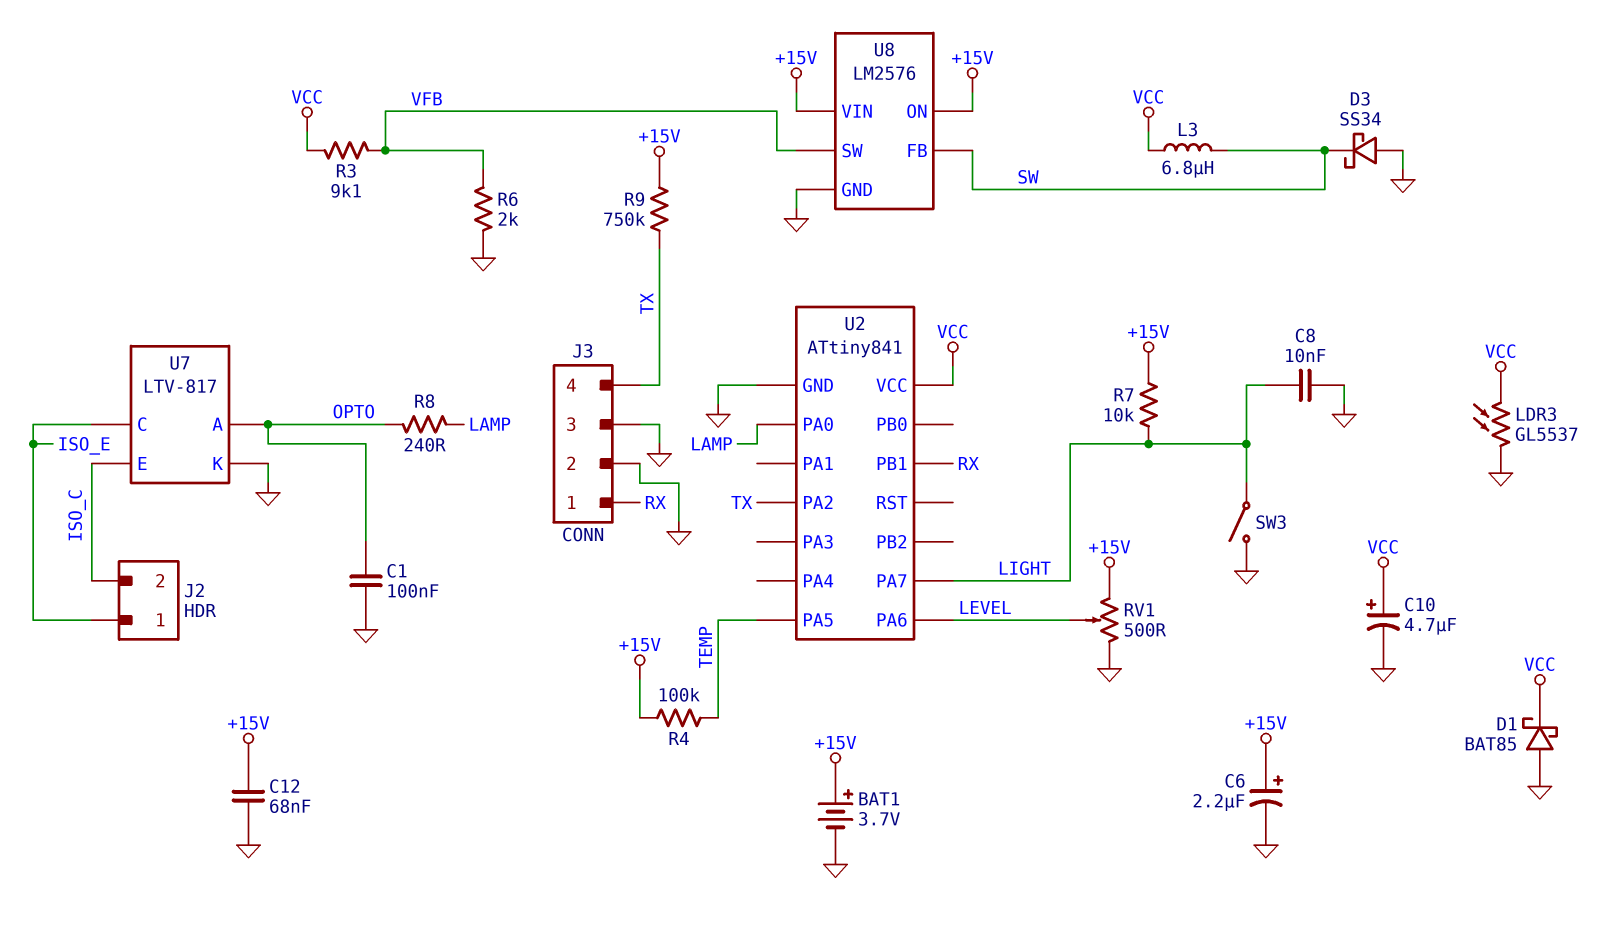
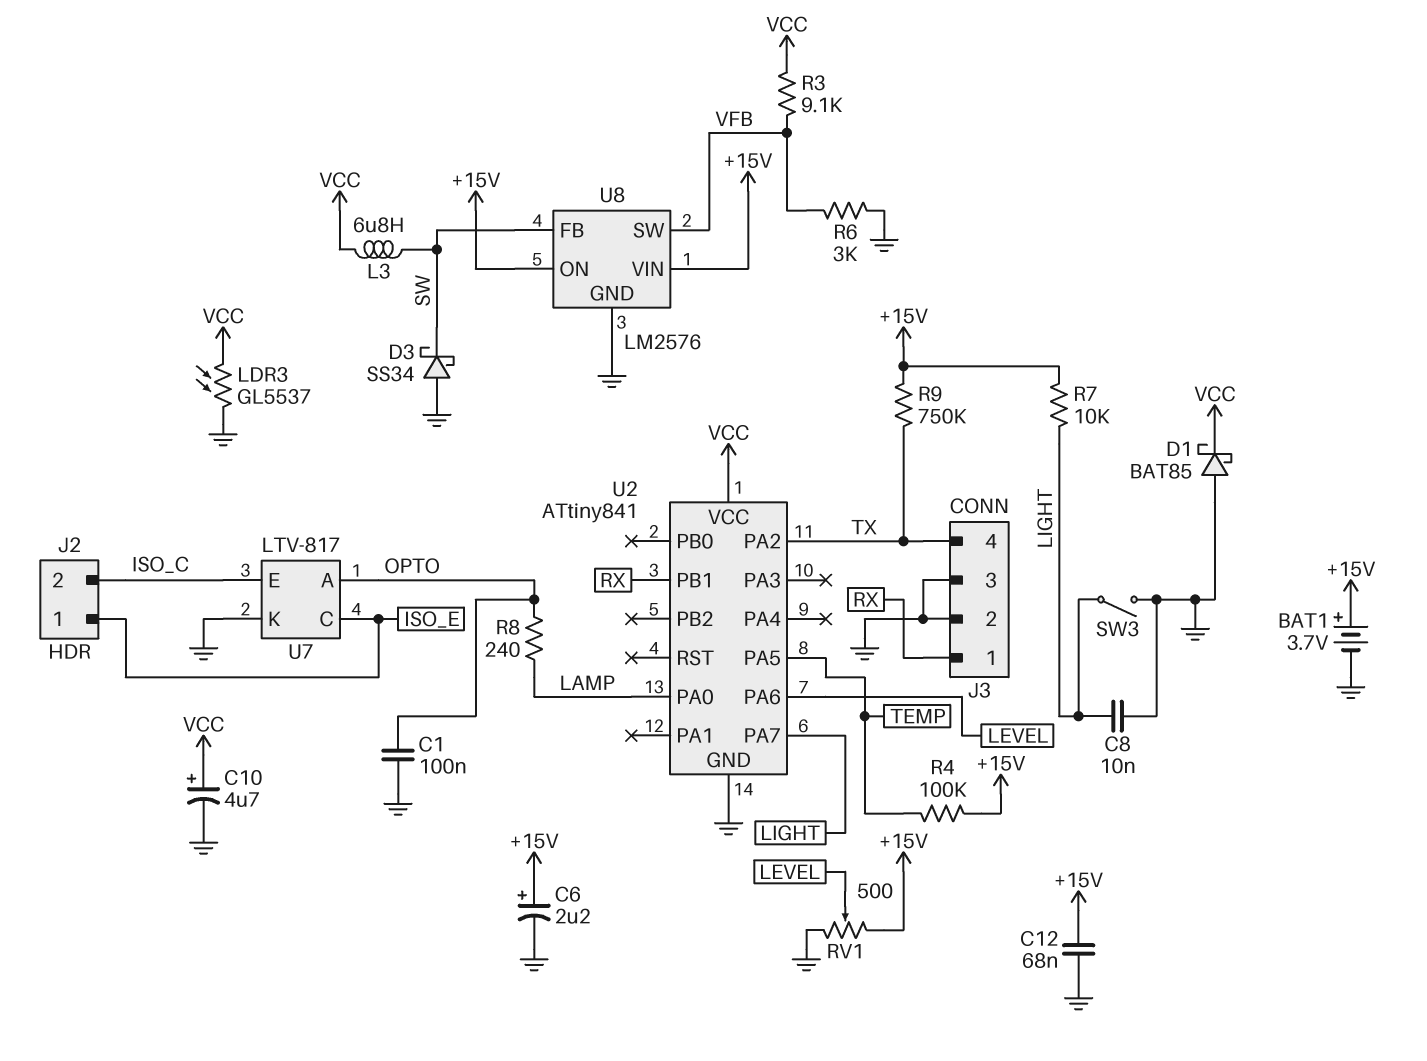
R6: 2k (GND, VFB) -> 3k (GND, VFB)

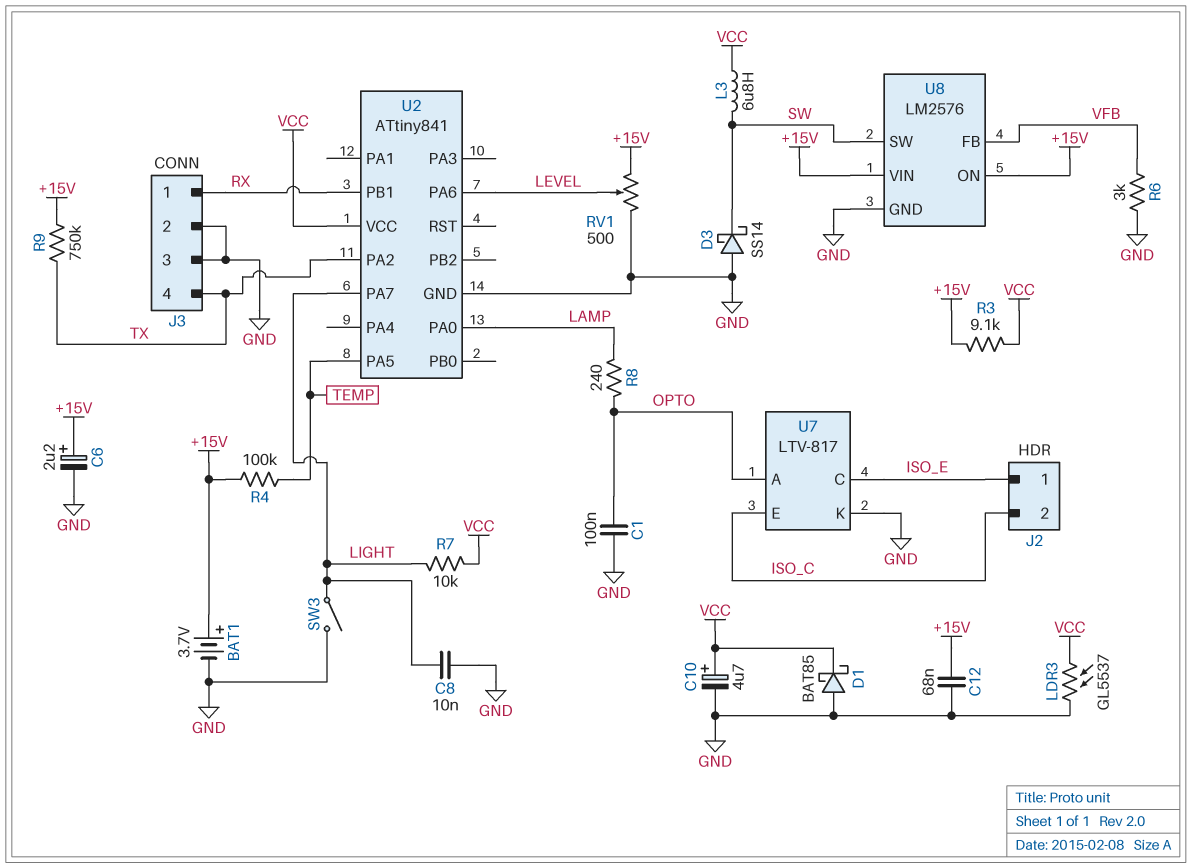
D3: schottky SS34 (A GND, K SW) -> schottky SS14 (A GND, K SW)
R3: 9.1k (VCC, VFB) -> 9.1k (+15V, VCC)
R7: 10k (+15V, LIGHT) -> 10k (LIGHT, VCC)
U8 pin FB: SW -> VFB
U8 pin SW: VFB -> SW

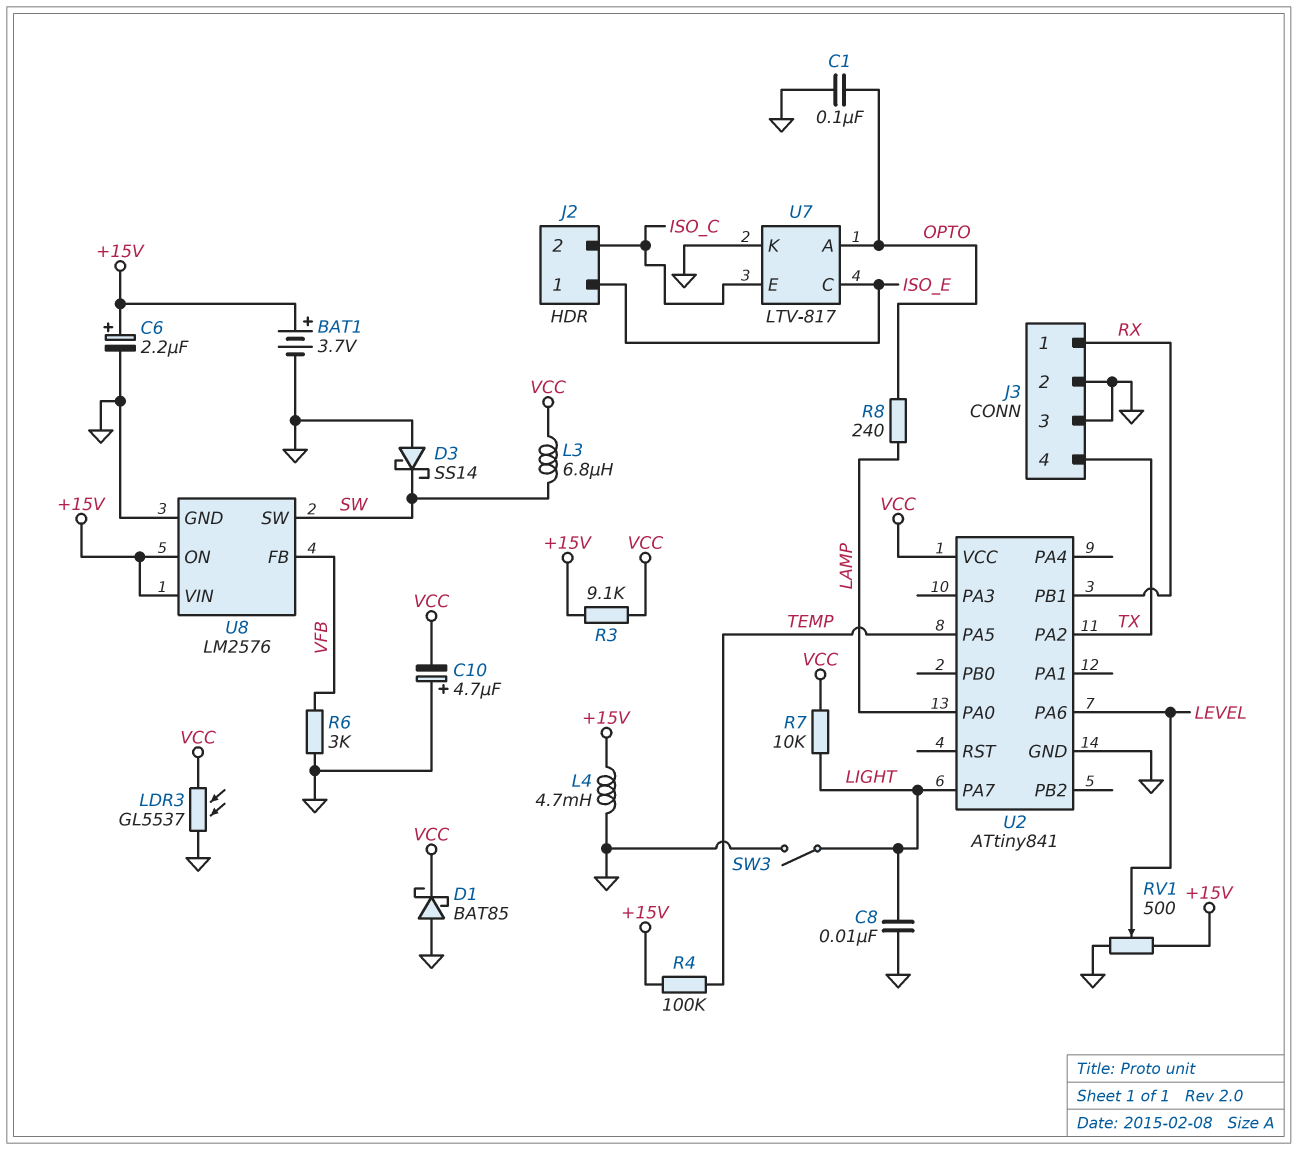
C10: 4.7uF (plus VCC, minus GND) -> 4.7uF (plus GND, minus VCC)
C12: 68nF (+15V, GND) -> none
L4: none -> 4.7mH (+15V, GND)
R9: 750k (+15V, TX) -> none

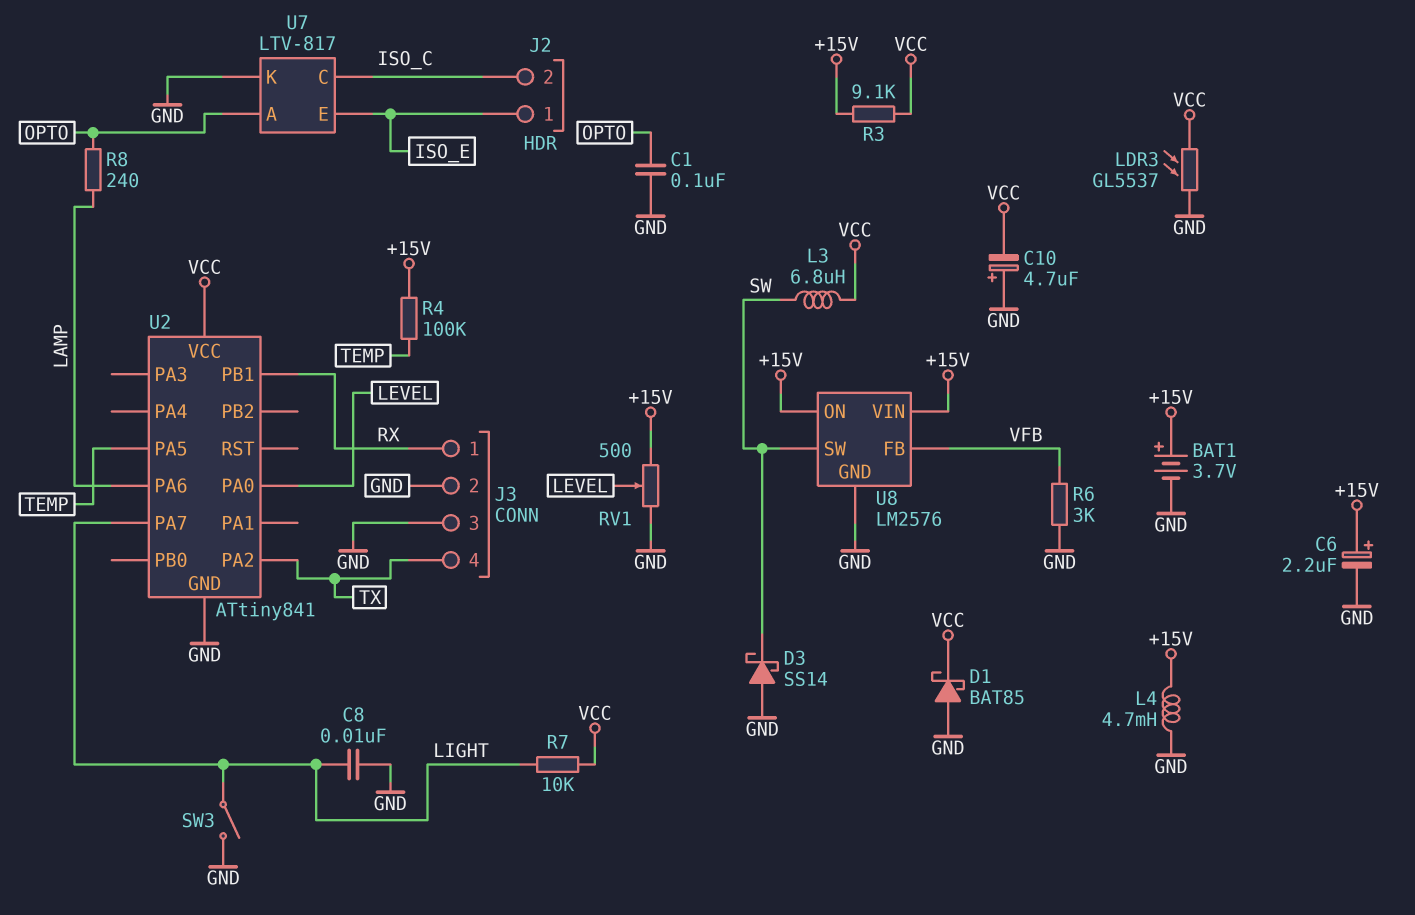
U2 pin PA0: LAMP -> LEVEL
U2 pin PA6: LEVEL -> LAMP
U7 pin C: ISO_E -> ISO_C
U7 pin E: ISO_C -> ISO_E

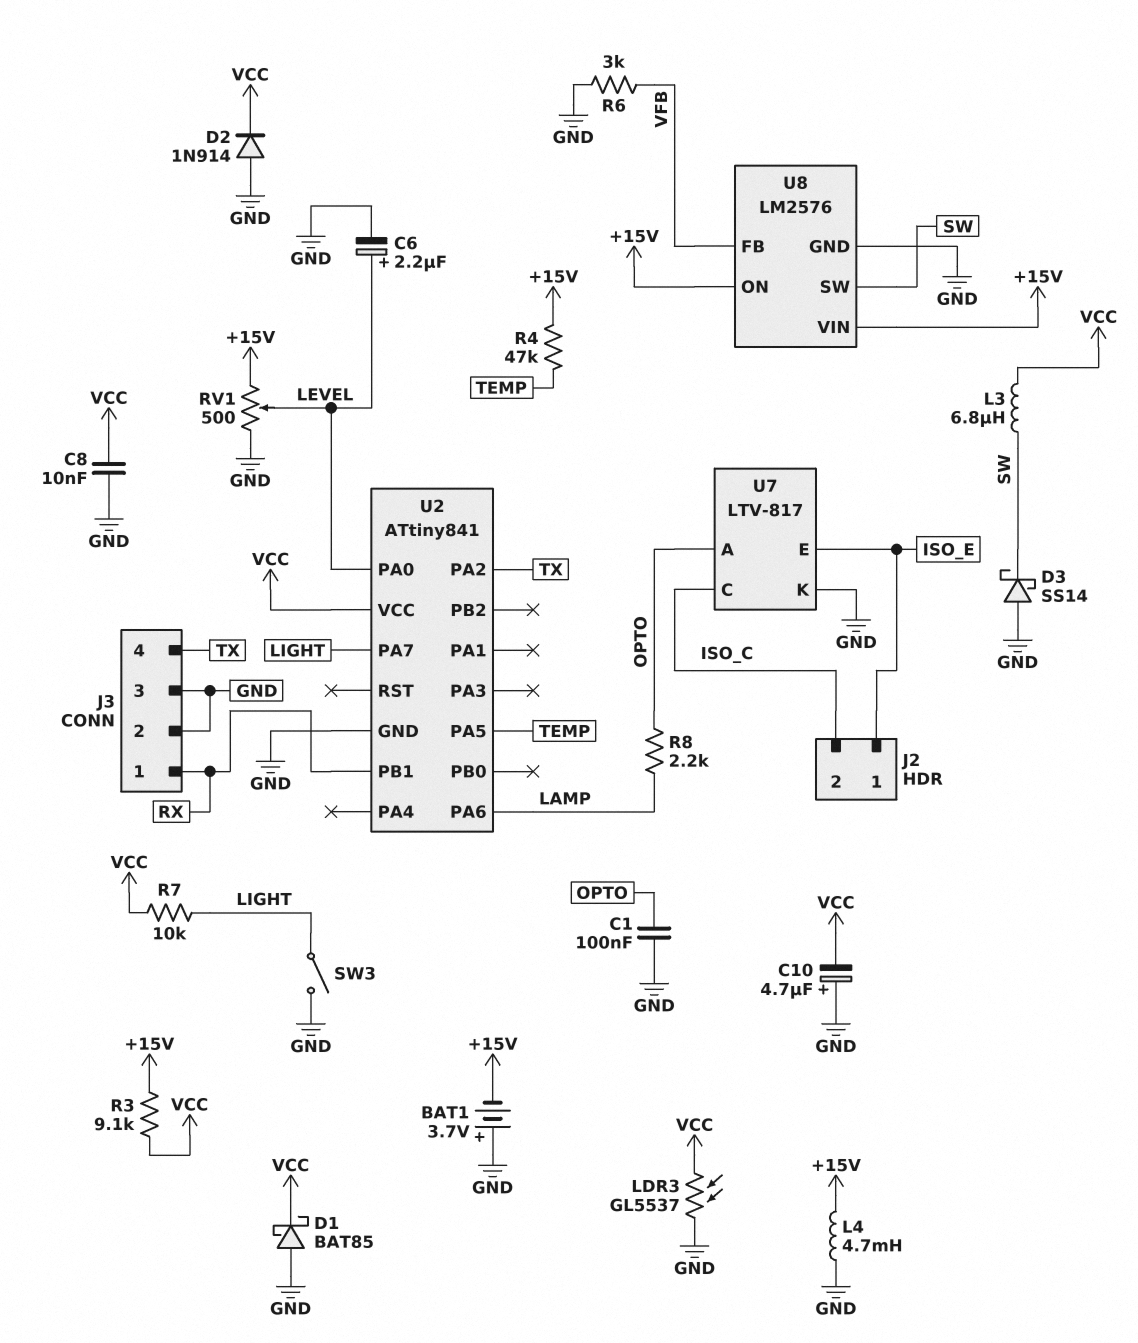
BAT1: 3.7V (plus +15V, minus GND) -> 3.7V (plus GND, minus +15V)
C6: 2.2uF (plus +15V, minus GND) -> 2.2uF (plus LEVEL, minus GND)
C8: 10nF (GND, LIGHT) -> 10nF (GND, VCC)
D2: none -> diode 1N914 (A GND, K VCC)
R4: 100k (+15V, TEMP) -> 47k (+15V, TEMP)
R8: 240 (LAMP, OPTO) -> 2.2k (LAMP, OPTO)

